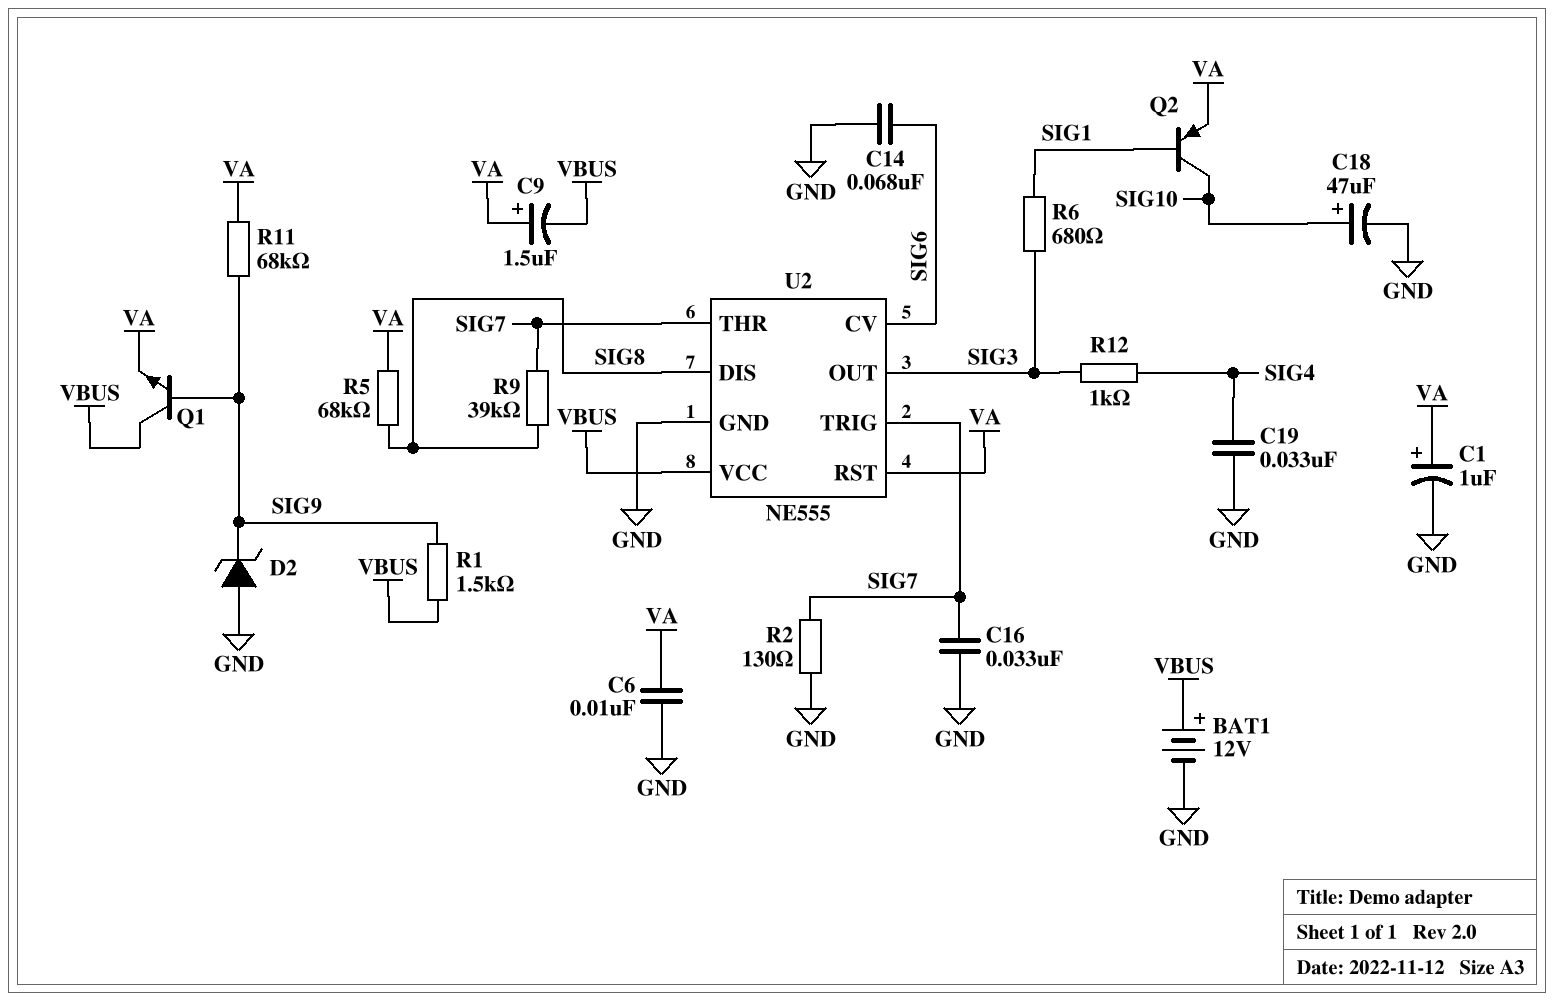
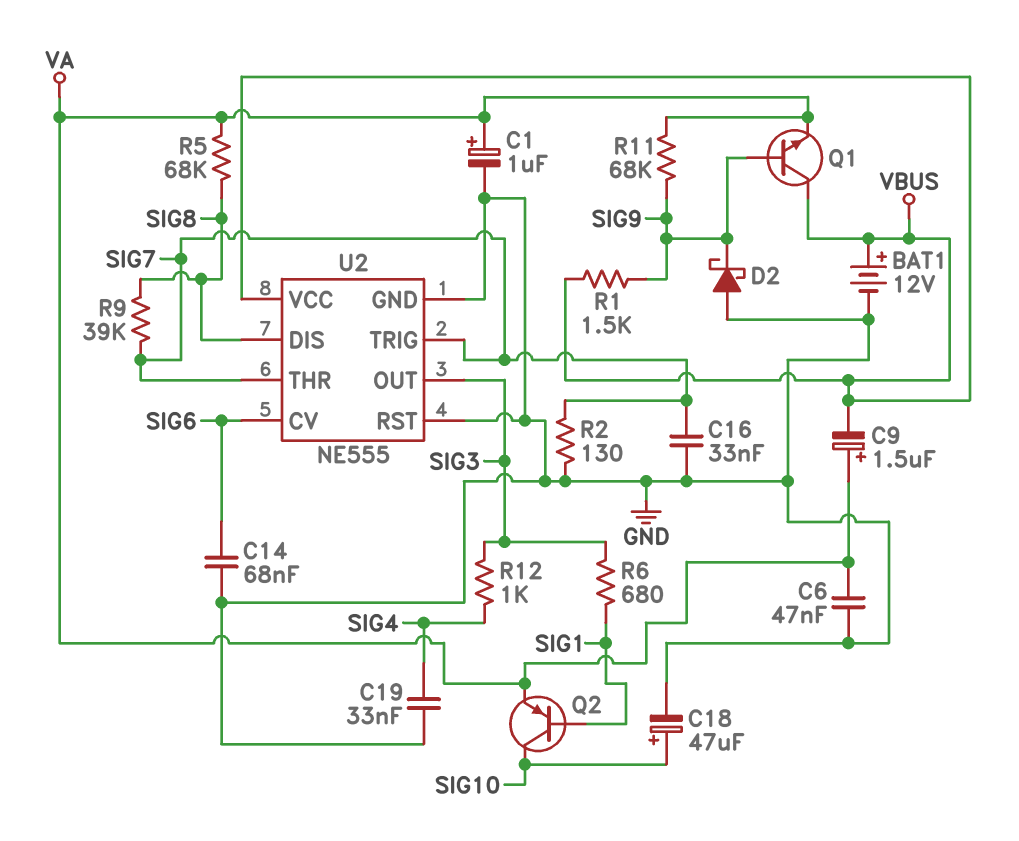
C6: 10nF (GND, VA) -> 47nF (GND, VA)
D2: zener (A GND, K SIG9) -> schottky (A GND, K SIG9)
U2 pin RST: VA -> GND

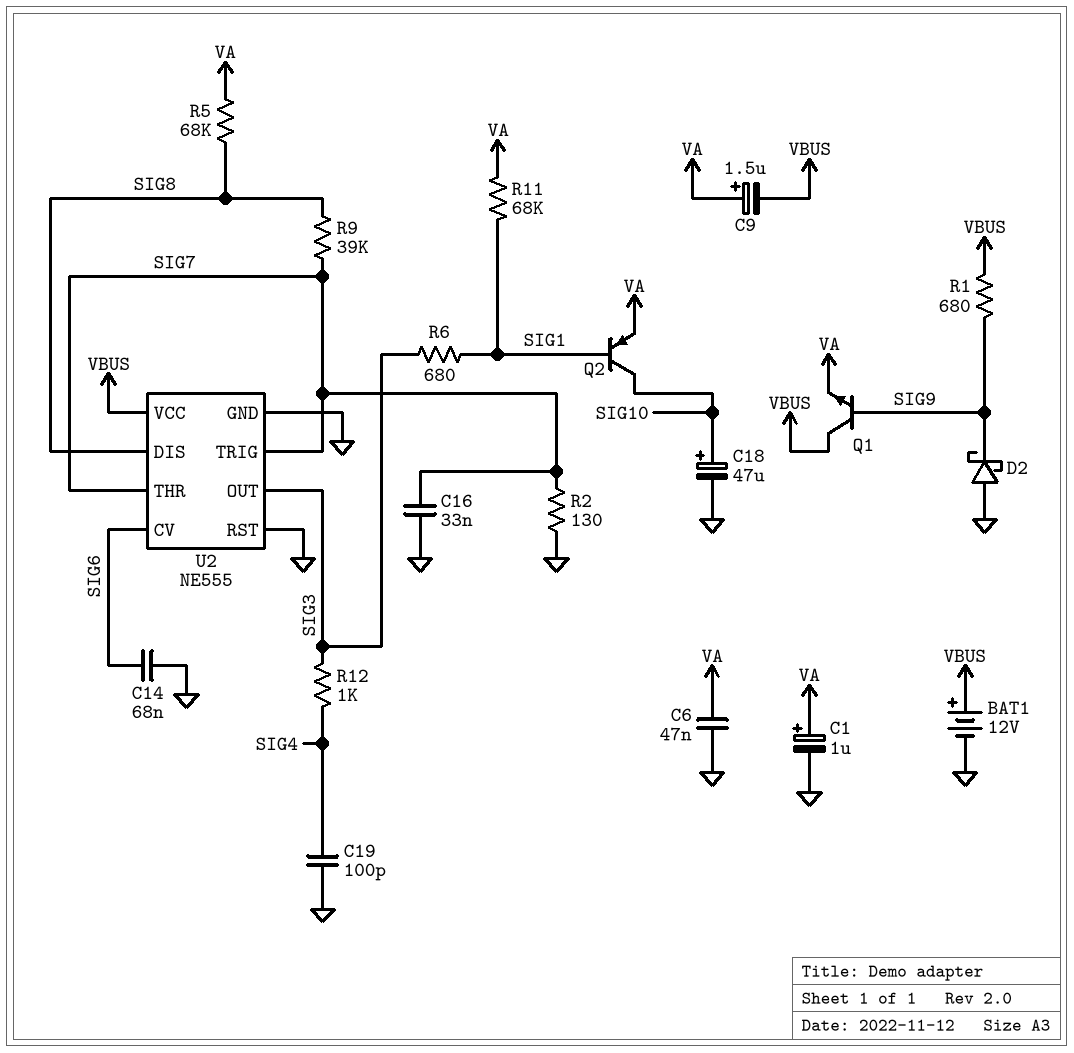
C19: 33nF (GND, SIG4) -> 100pF (GND, SIG4)
R1: 1.5k (SIG9, VBUS) -> 680 (SIG9, VBUS)
R11: 68k (SIG9, VA) -> 68k (SIG1, VA)

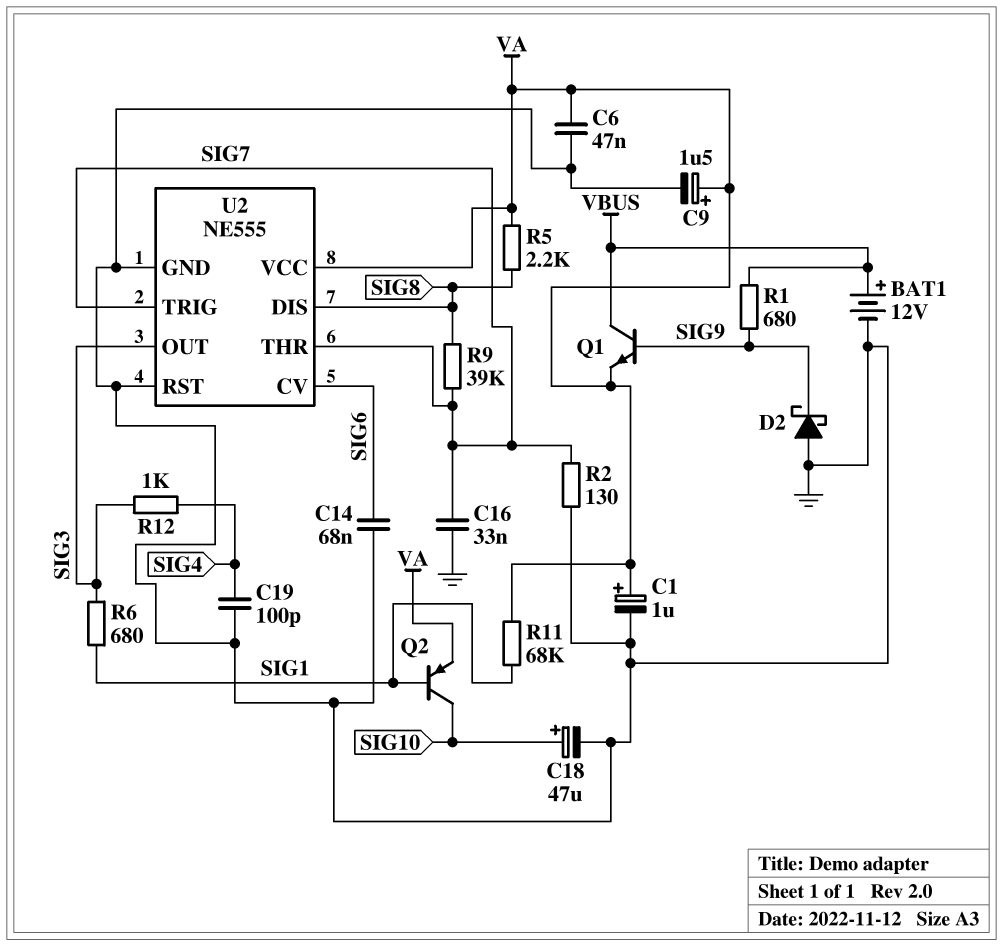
C9: 1.5uF (plus VA, minus VBUS) -> 1.5uF (plus VA, minus GND)
R5: 68k (SIG8, VA) -> 2.2k (SIG8, VA)
U2 pin VCC: VBUS -> VA

